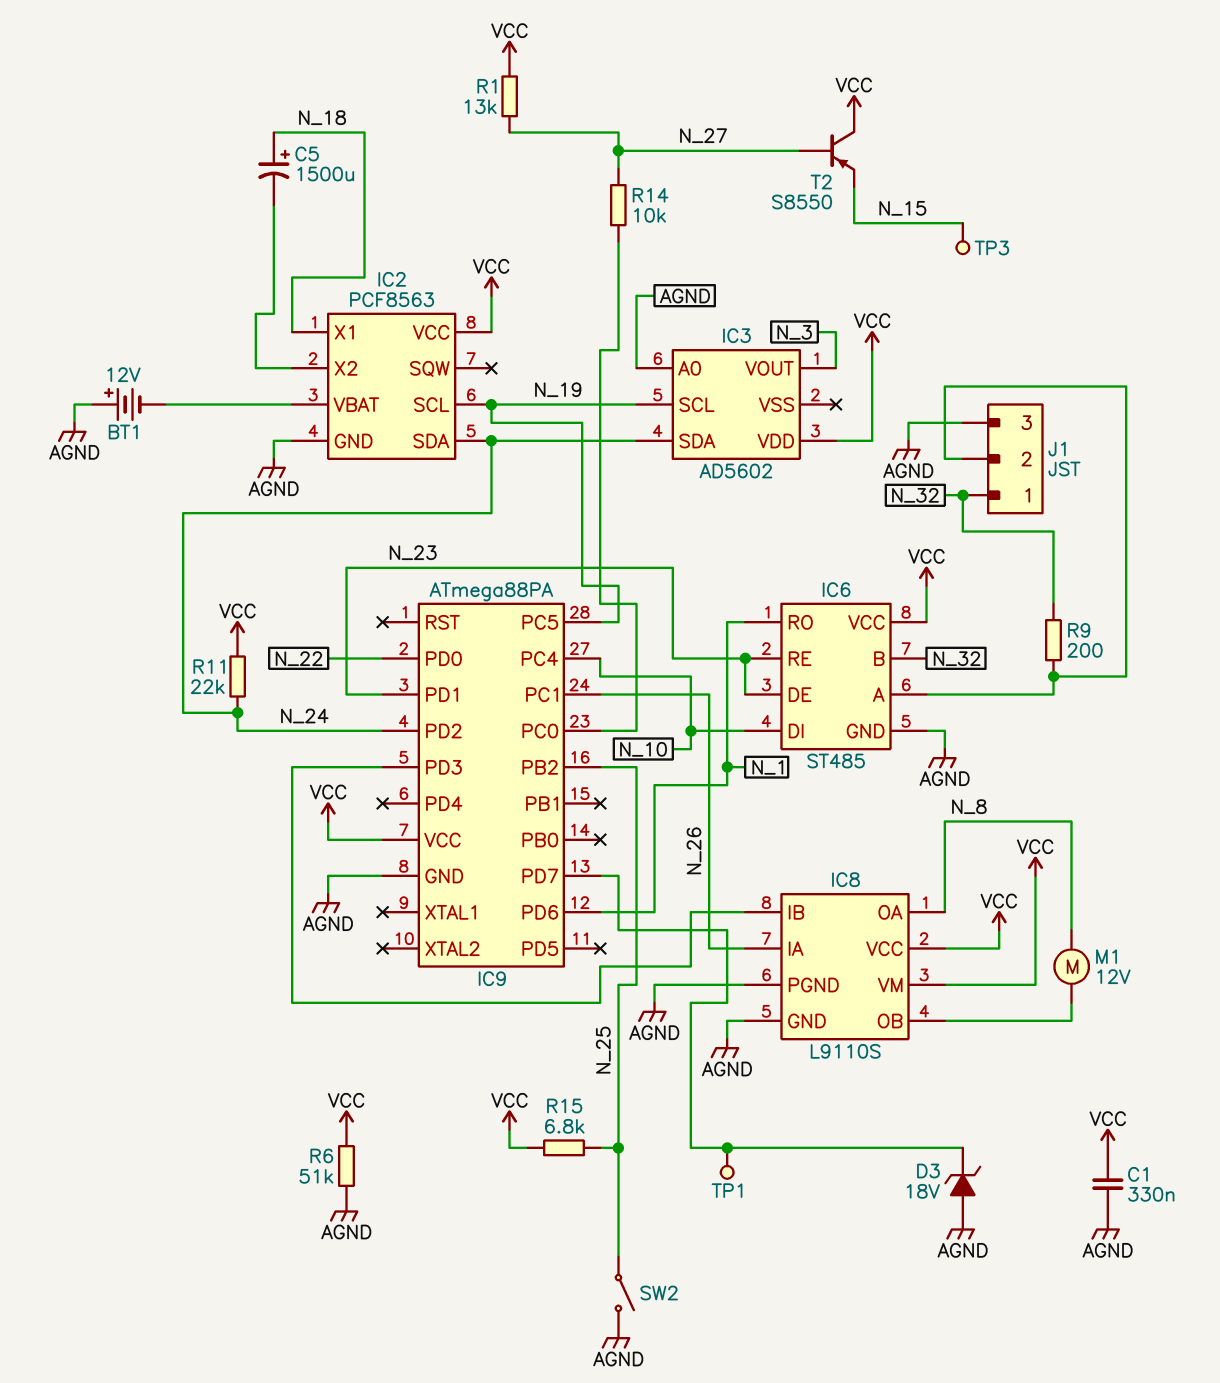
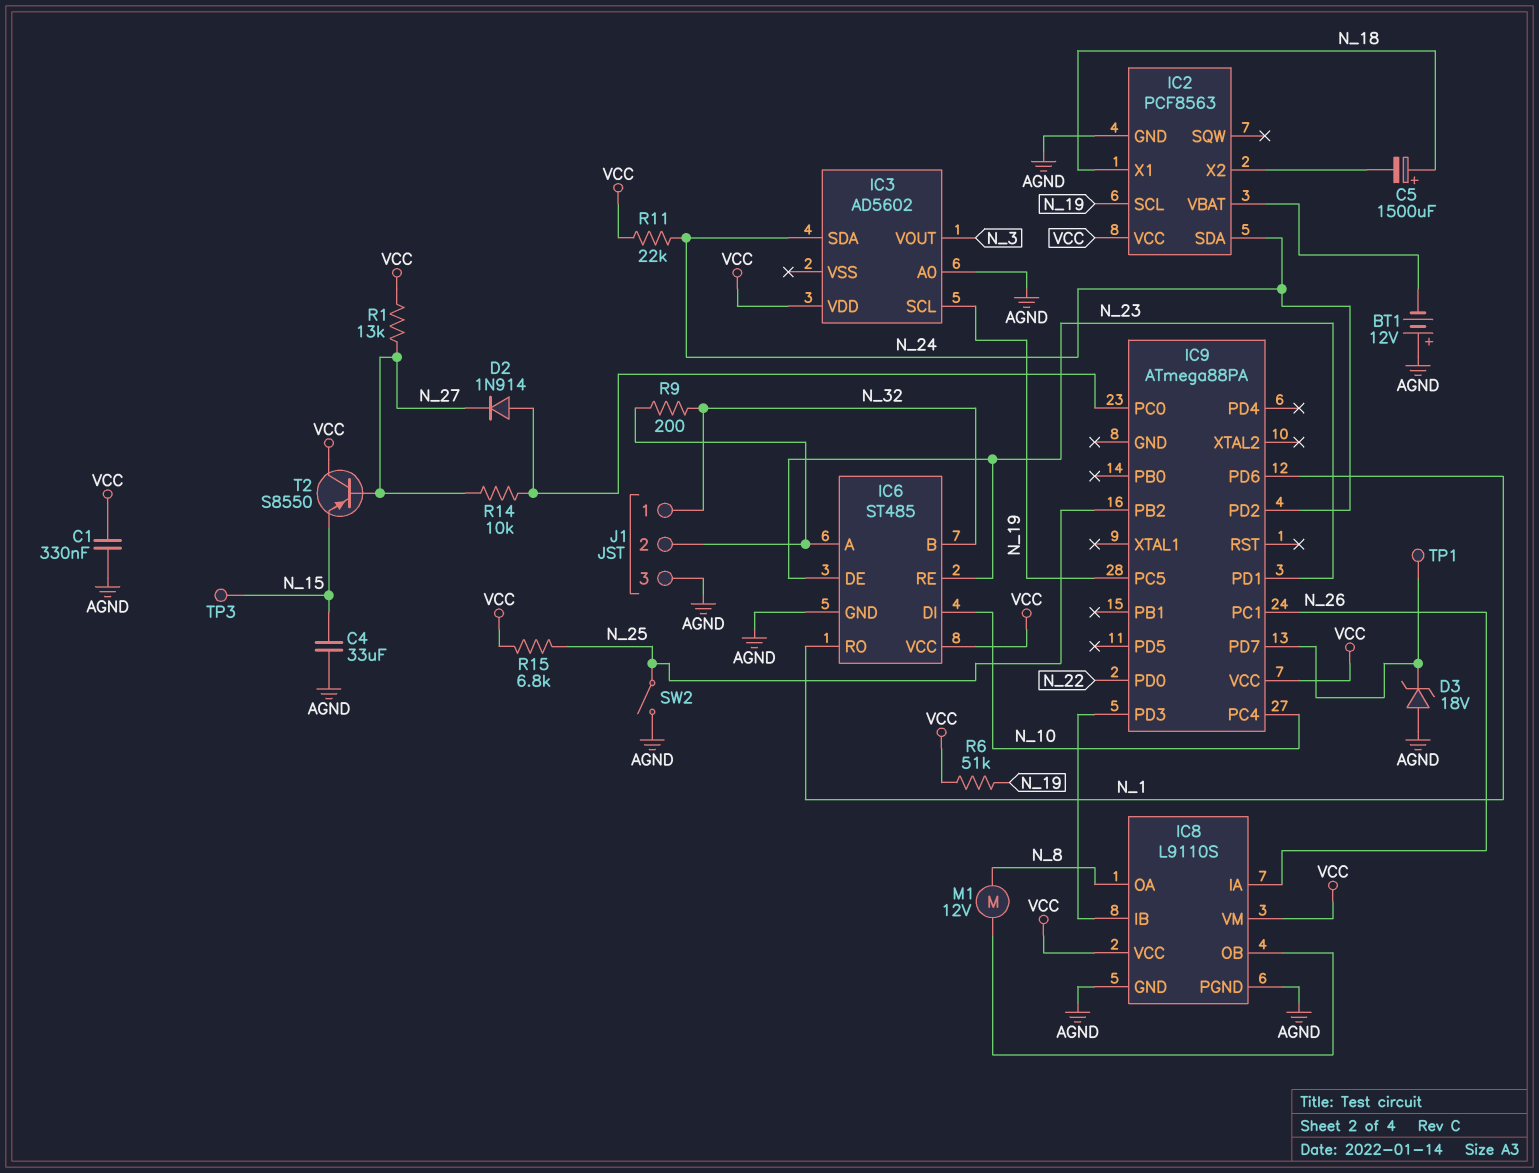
C4: none -> 33uF (AGND, N_15)
D2: none -> diode 1N914 (A IC9/PC0, K N_27)
IC9 pin GND: AGND -> none
R6: 51k (AGND, VCC) -> 51k (N_19, VCC)

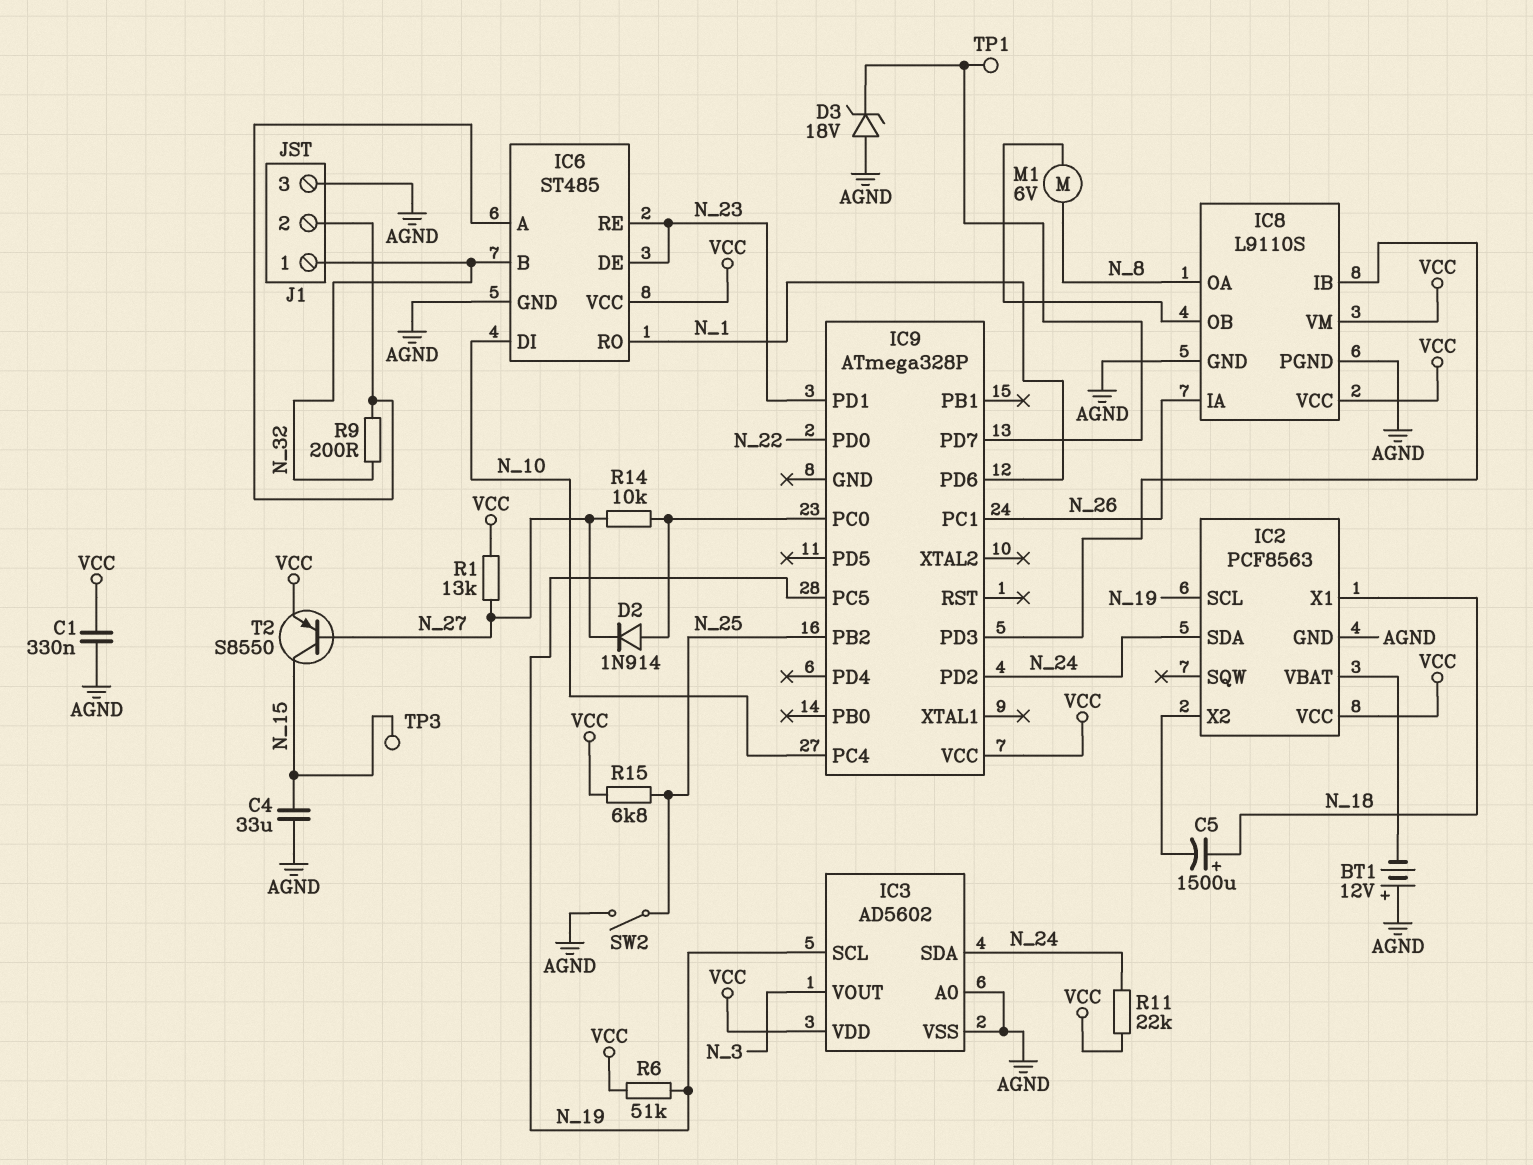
IC3 pin VSS: none -> AGND
IC9: ATmega88PA -> ATmega328P
M1: motor 12V (IC8/OB, N_8) -> motor 6V (IC8/OB, N_8)
T2: PNP S8550 (B N_27, C VCC, E N_15) -> PNP S8550 (B N_27, C N_15, E VCC)

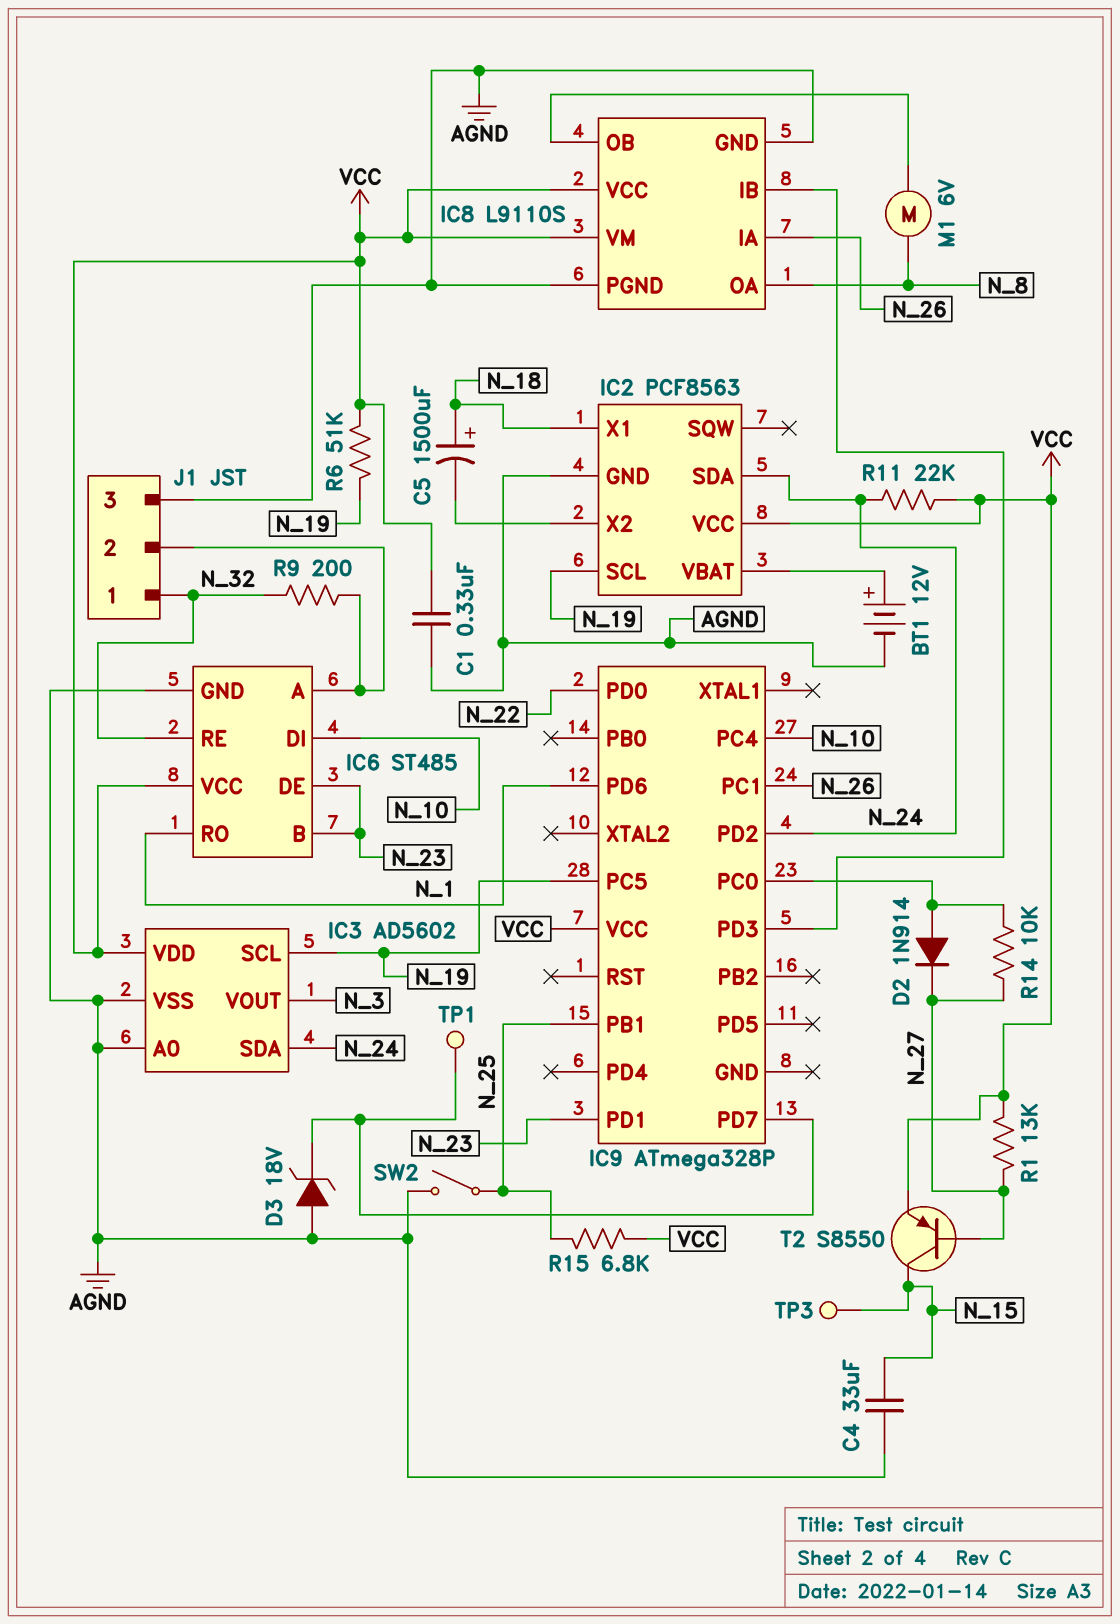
BT1: 12V (plus AGND, minus IC2/VBAT) -> 12V (plus IC2/VBAT, minus AGND)
IC6 pin B: N_32 -> N_23
IC6 pin RE: N_23 -> N_32
IC9 pin PB1: none -> N_25
IC9 pin PB2: N_25 -> none

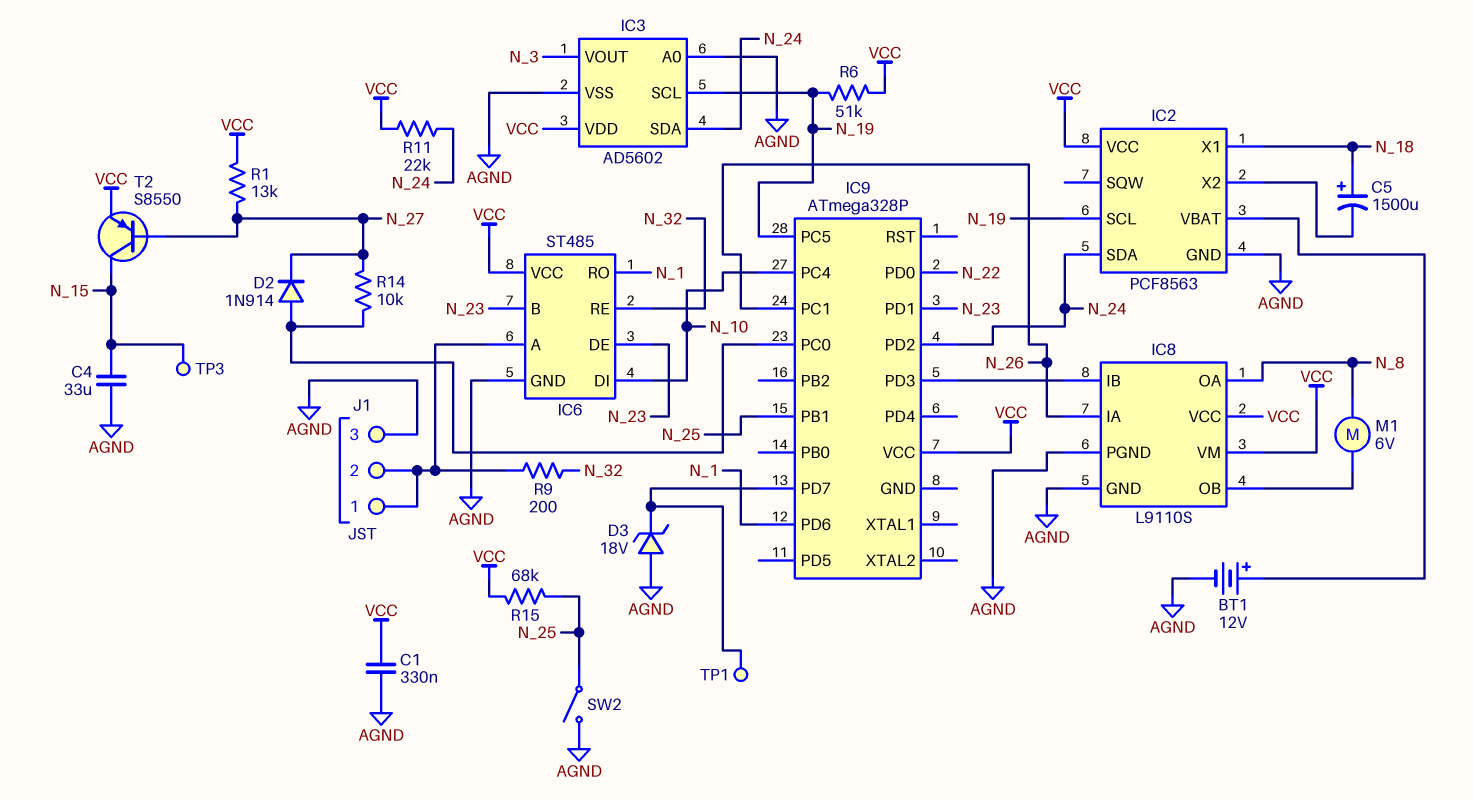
J1 pin 1: N_32 -> IC6/A
R15: 6.8k (N_25, VCC) -> 68k (N_25, VCC)

